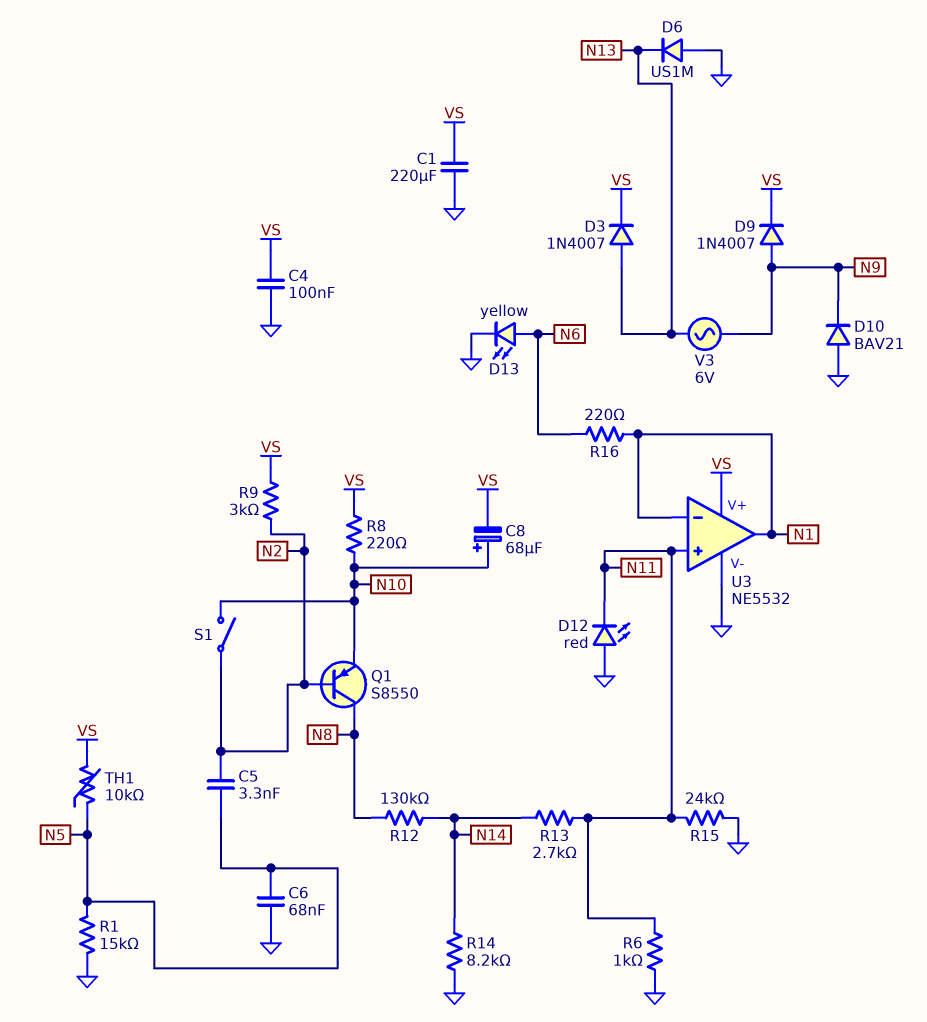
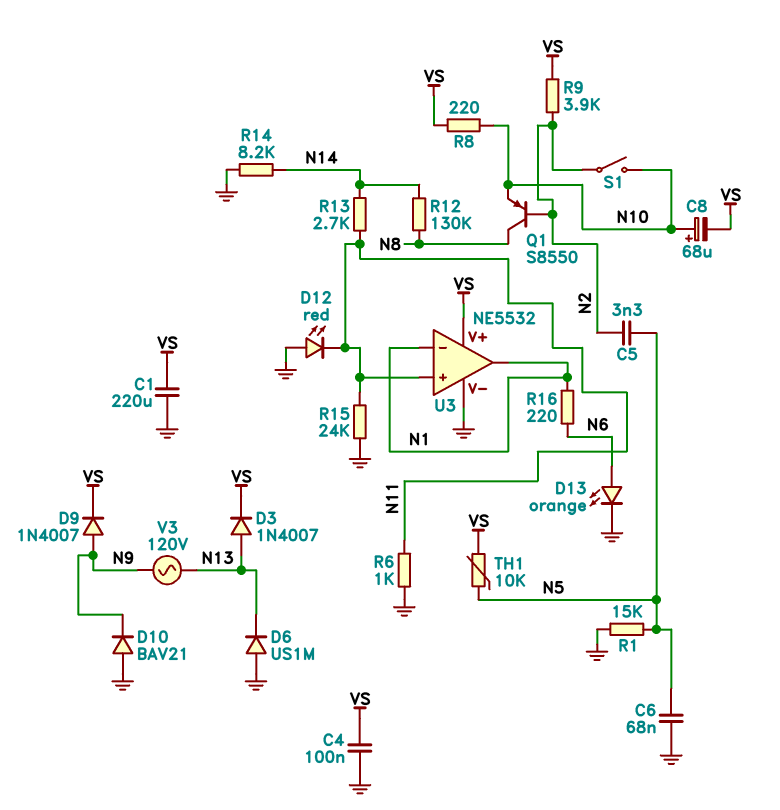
D13: LED yellow (A N6, K GND) -> LED orange (A N6, K GND)
R9: 3k (N2, VS) -> 3.9k (N2, VS)
V3: AC 6V (N9, N13) -> AC 120V (N9, N13)

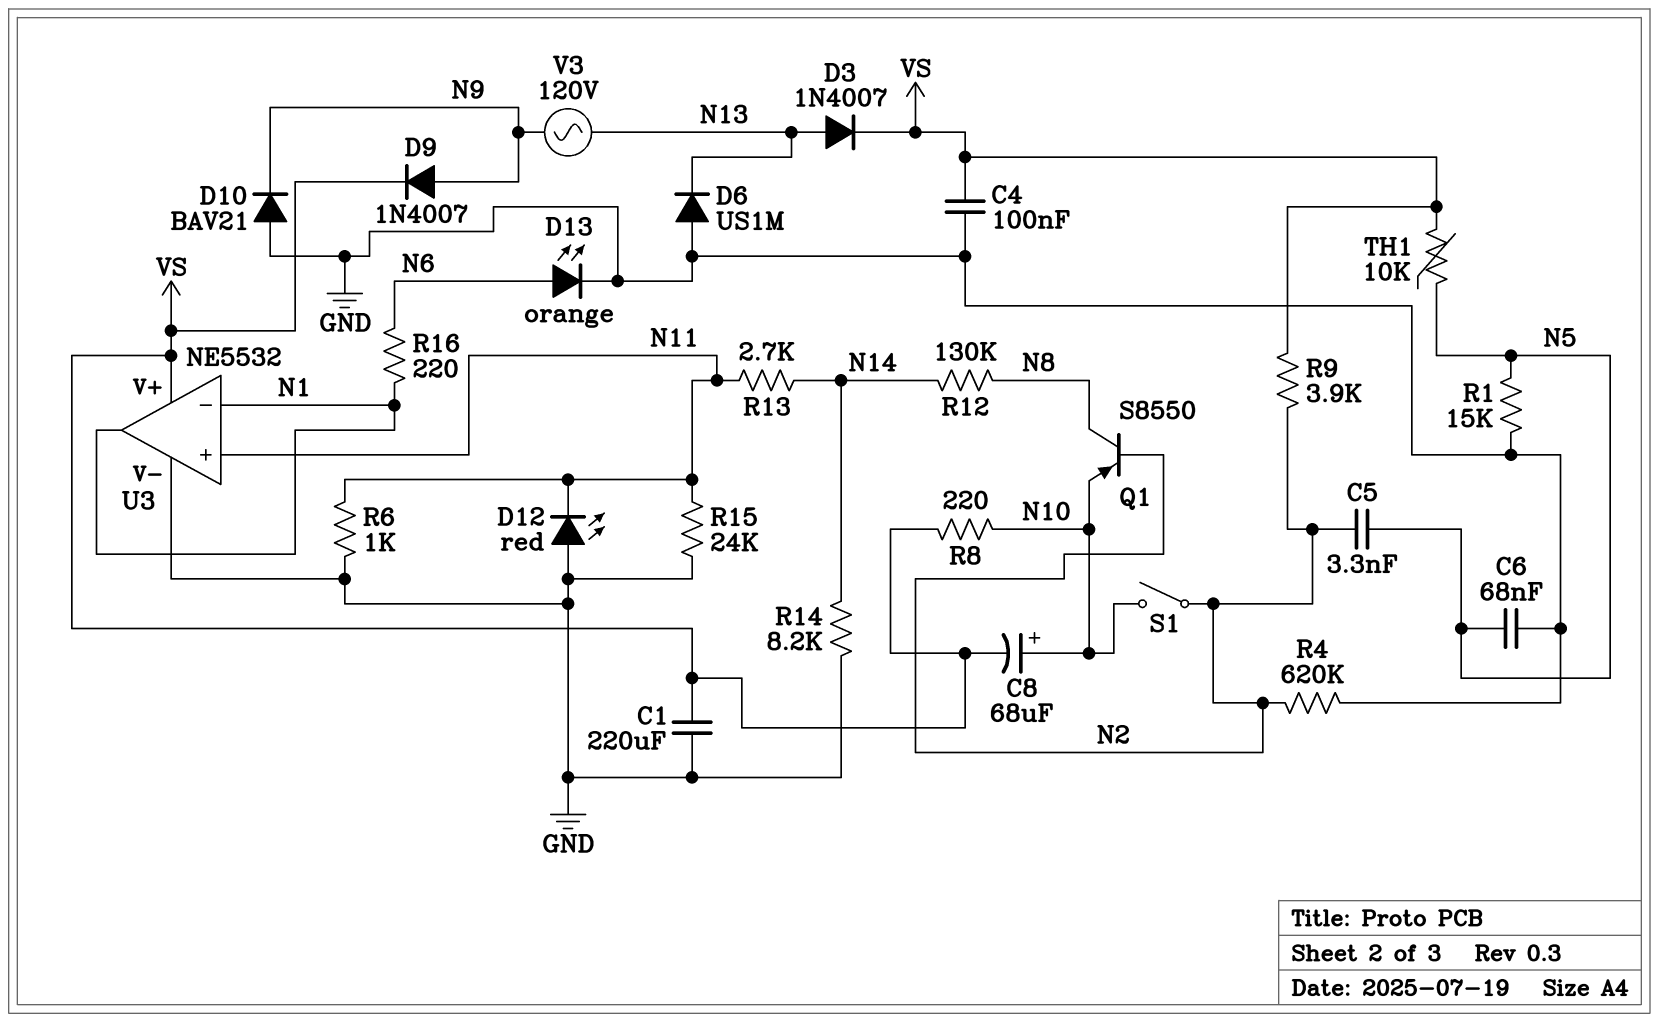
R4: none -> 620k (GND, N2)

